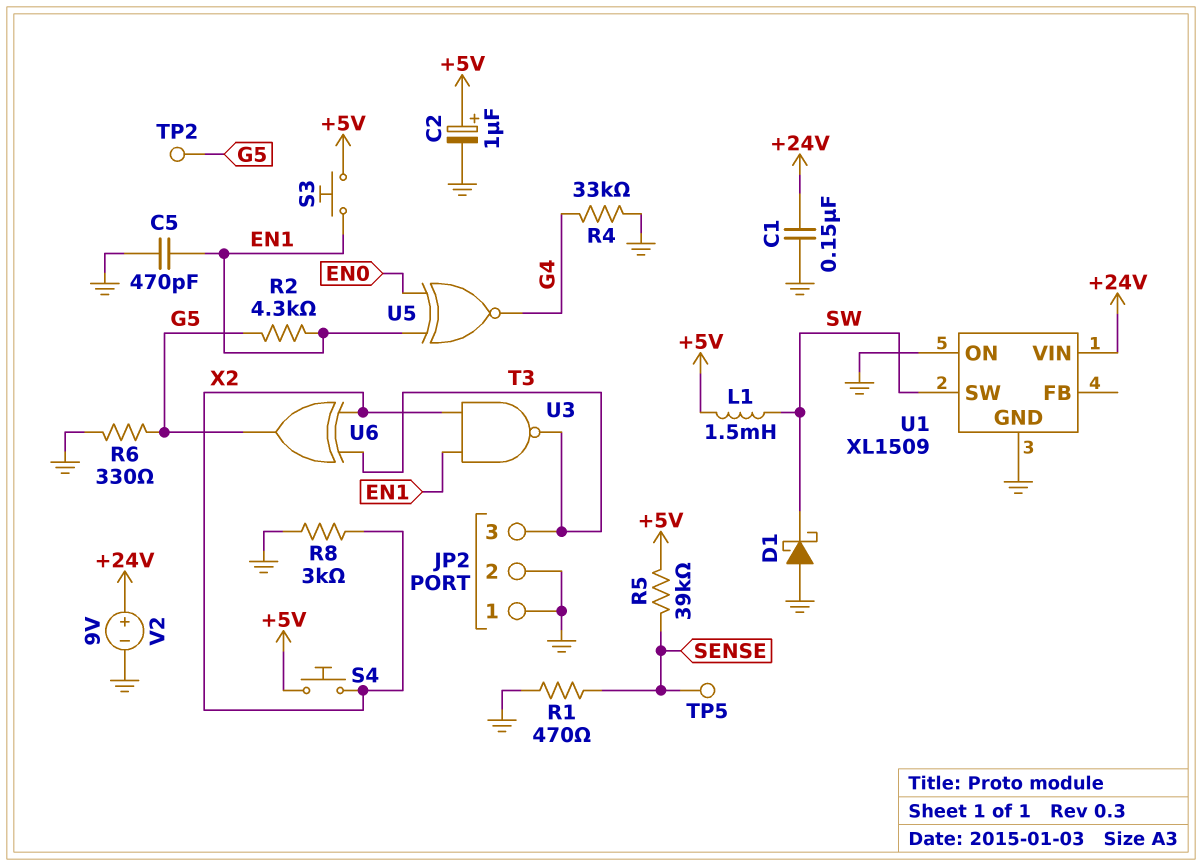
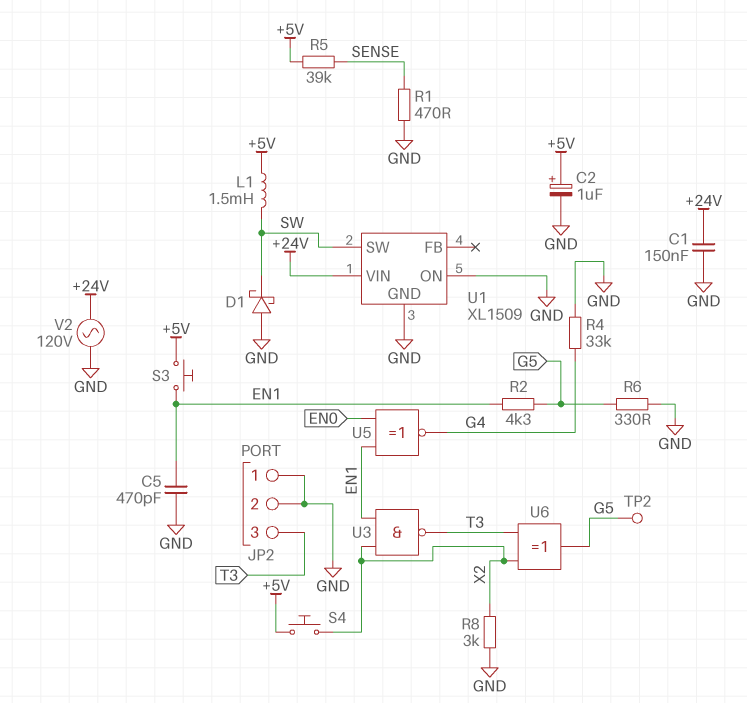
TP5: test point (SENSE) -> none
V2: 9V (plus +24V, minus GND) -> AC 120V (+24V, GND)

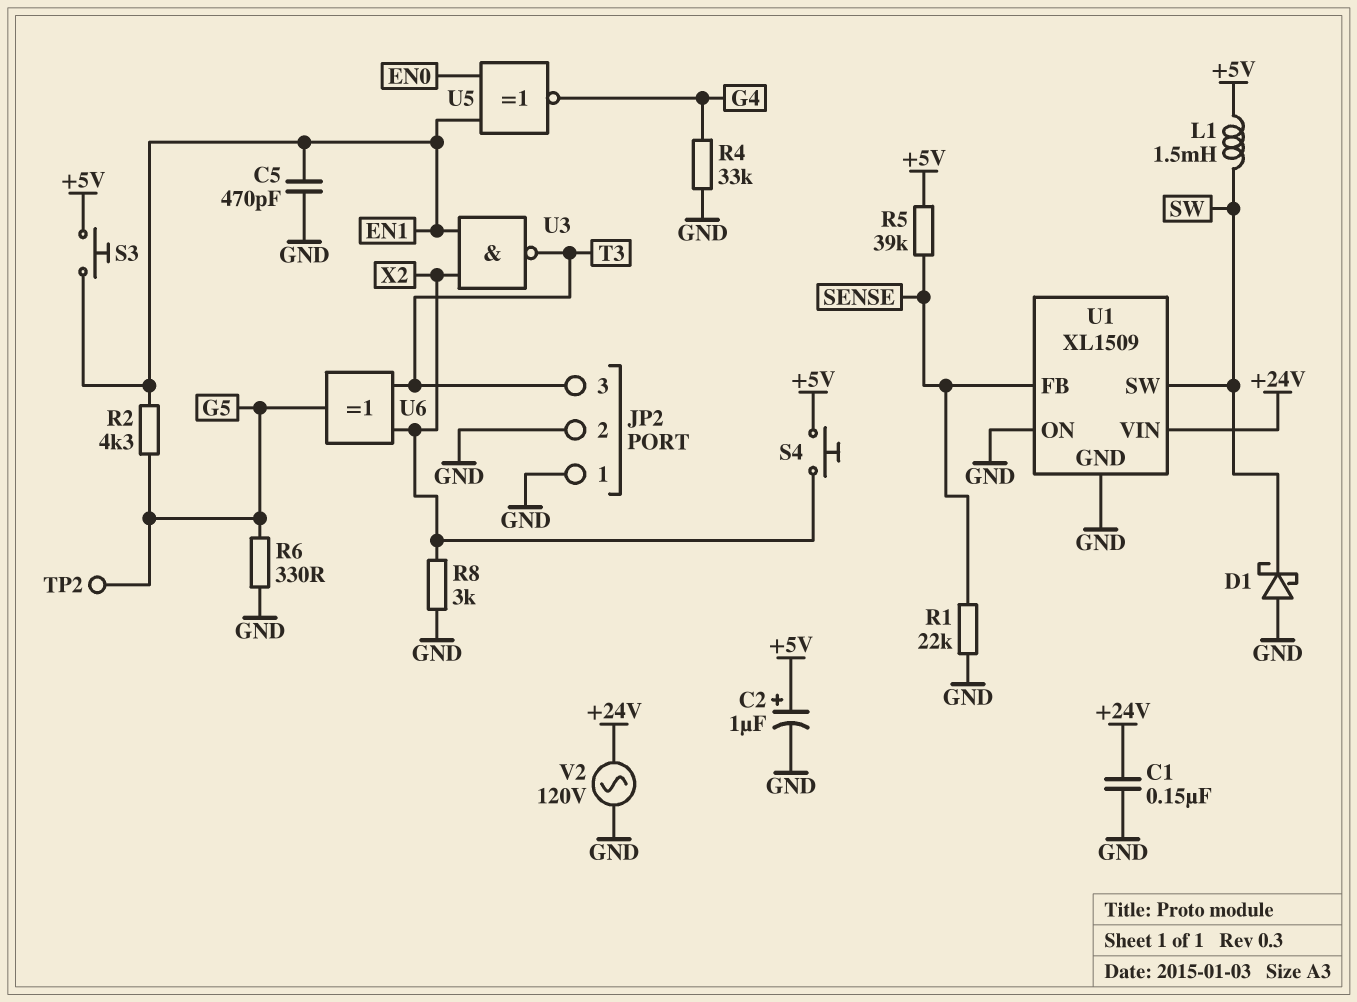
R1: 470 (GND, SENSE) -> 22k (GND, SENSE)
U1 pin FB: none -> SENSE

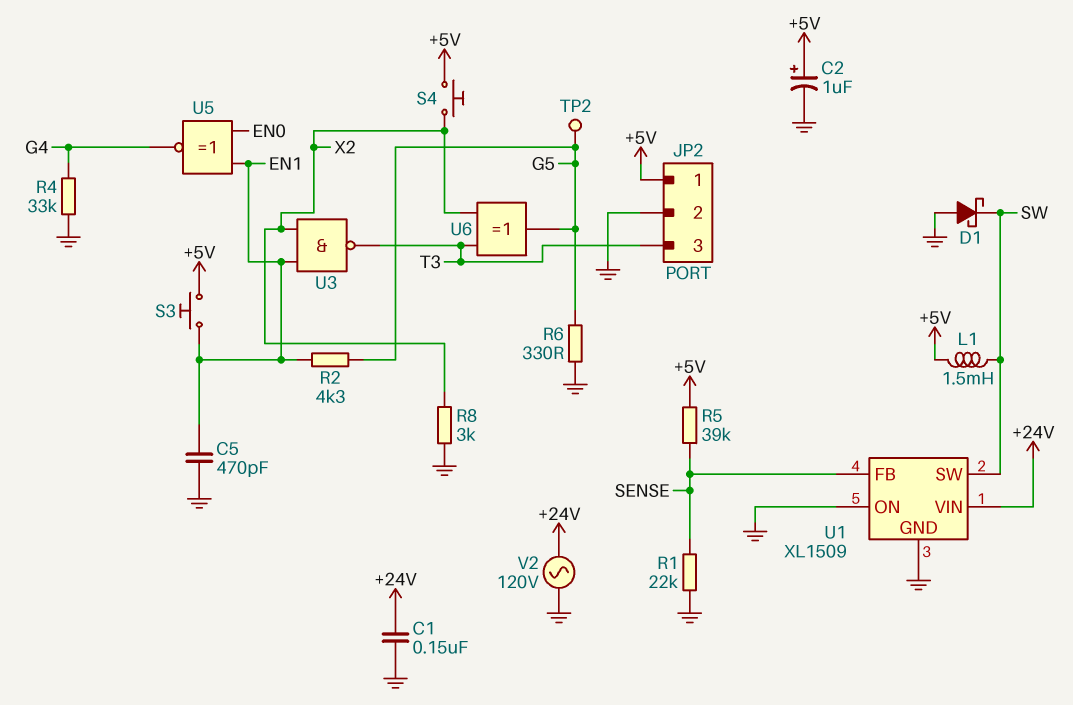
JP2 pin 1: GND -> +5V

